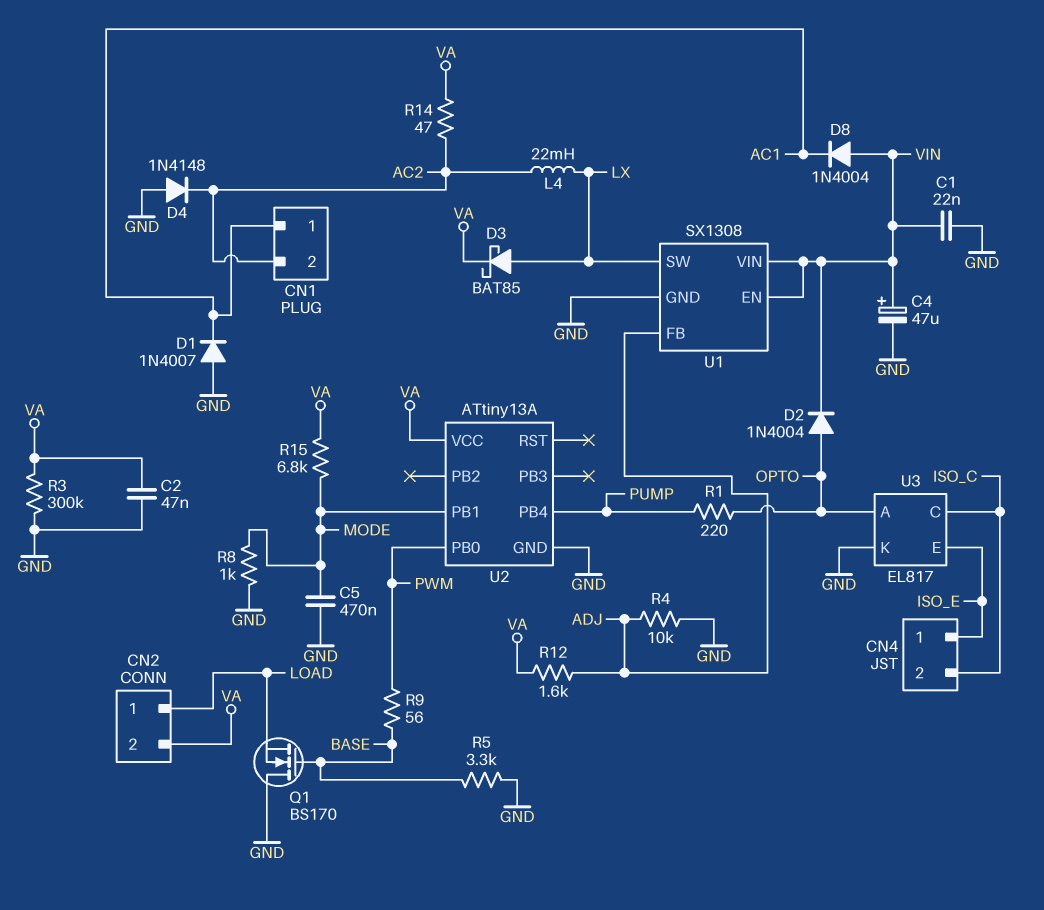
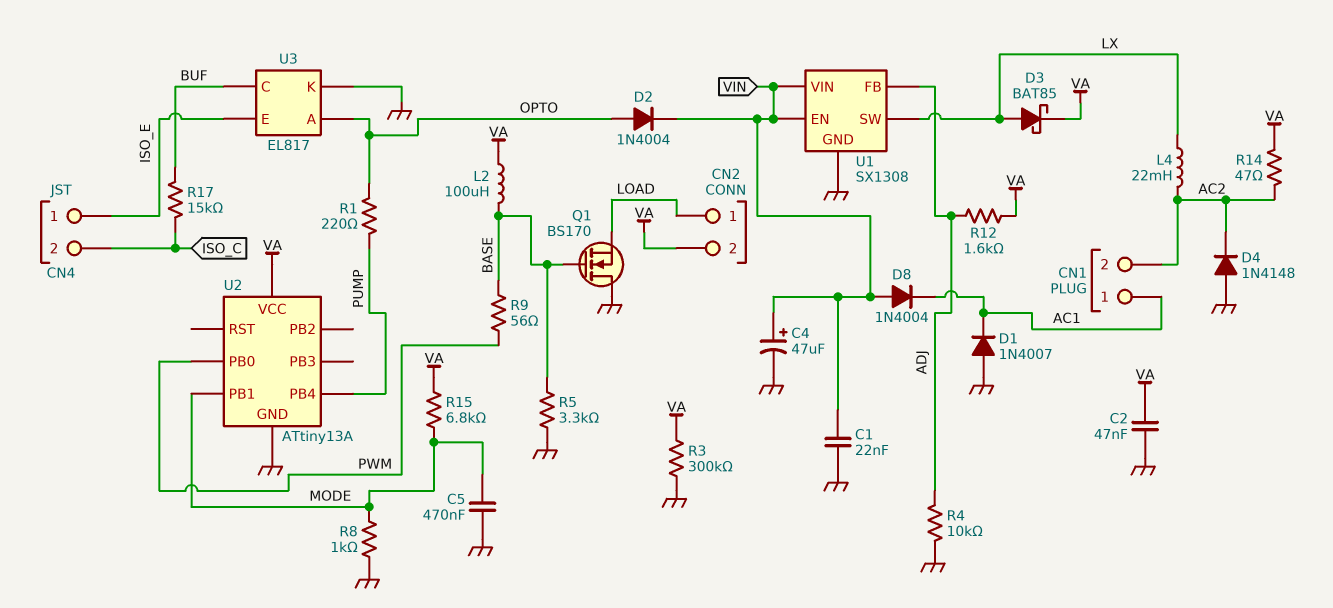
L2: none -> 100uH (BASE, VA)
R17: none -> 15k (BUF, ISO_C)
U3 pin C: ISO_C -> BUF

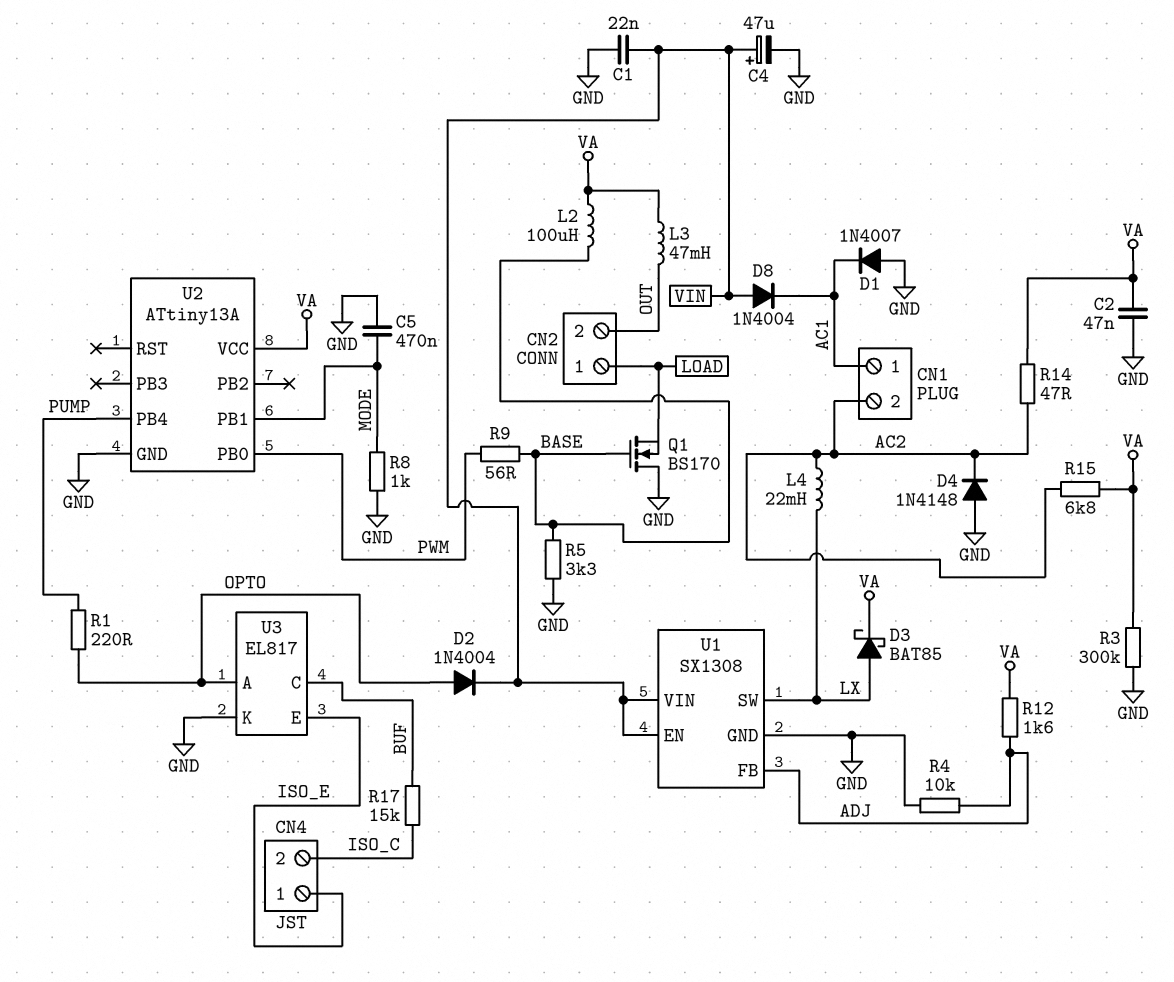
CN2 pin 2: VA -> OUT
L3: none -> 47mH (OUT, VA)
R15: 6.8k (MODE, VA) -> 6.8k (AC2, VA)

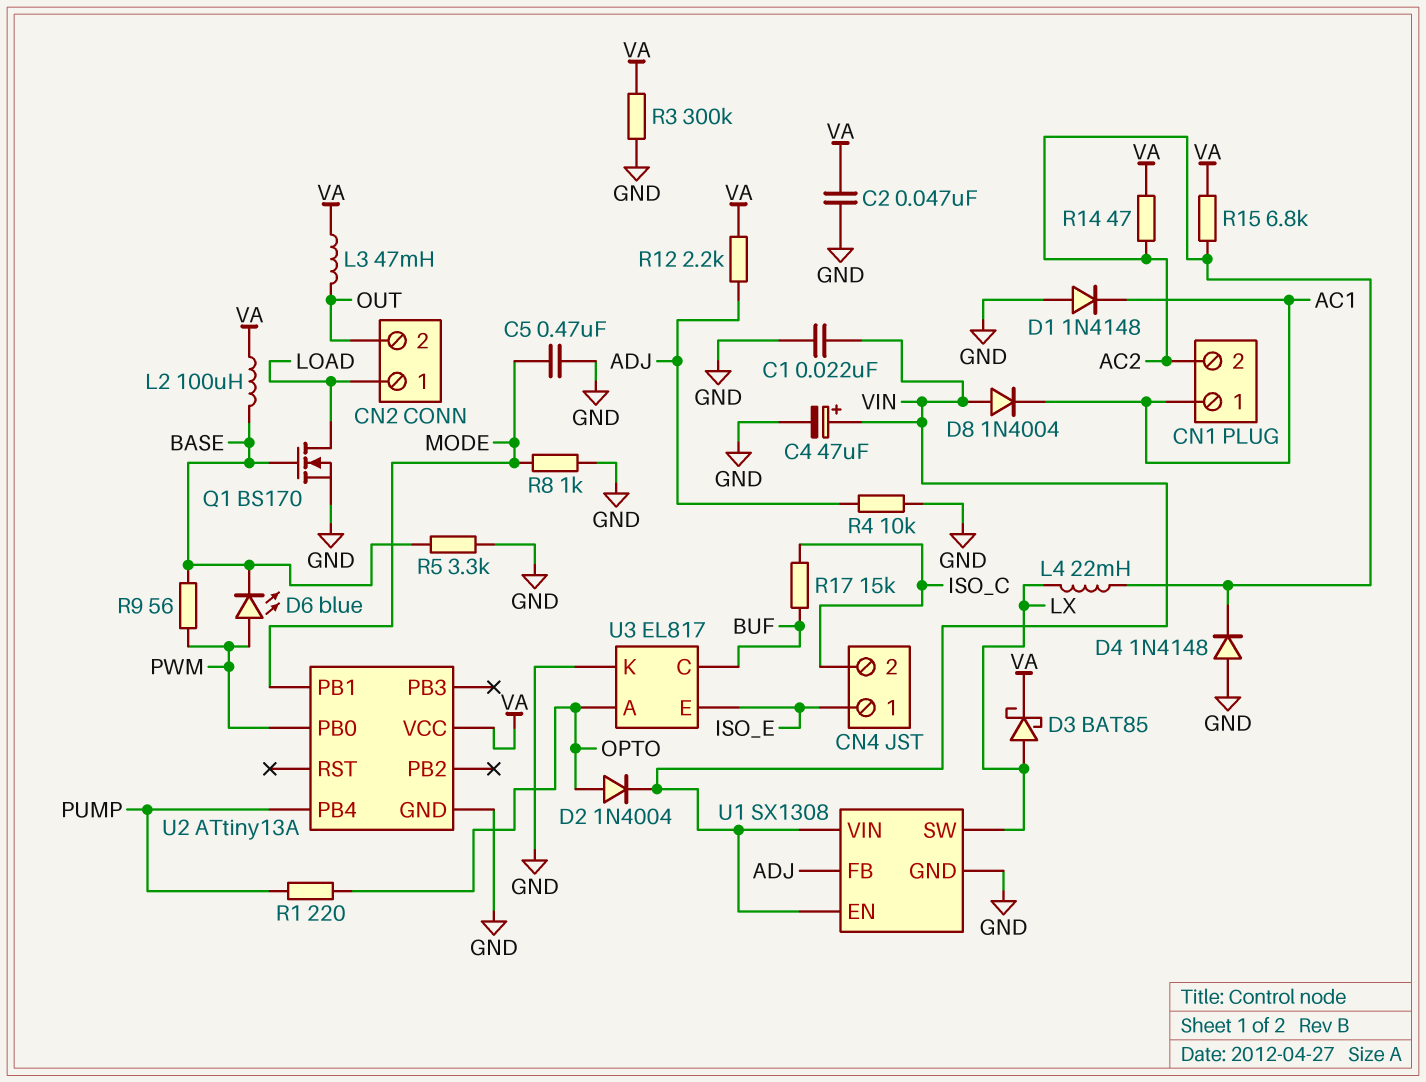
D1: diode 1N4007 (A GND, K AC1) -> diode 1N4148 (A GND, K AC1)
D6: none -> LED blue (A PWM, K BASE)
Q1: NMOS BS170 (G BASE, D GND, S LOAD) -> NMOS BS170 (G BASE, D LOAD, S GND)
R12: 1.6k (ADJ, VA) -> 2.2k (ADJ, VA)

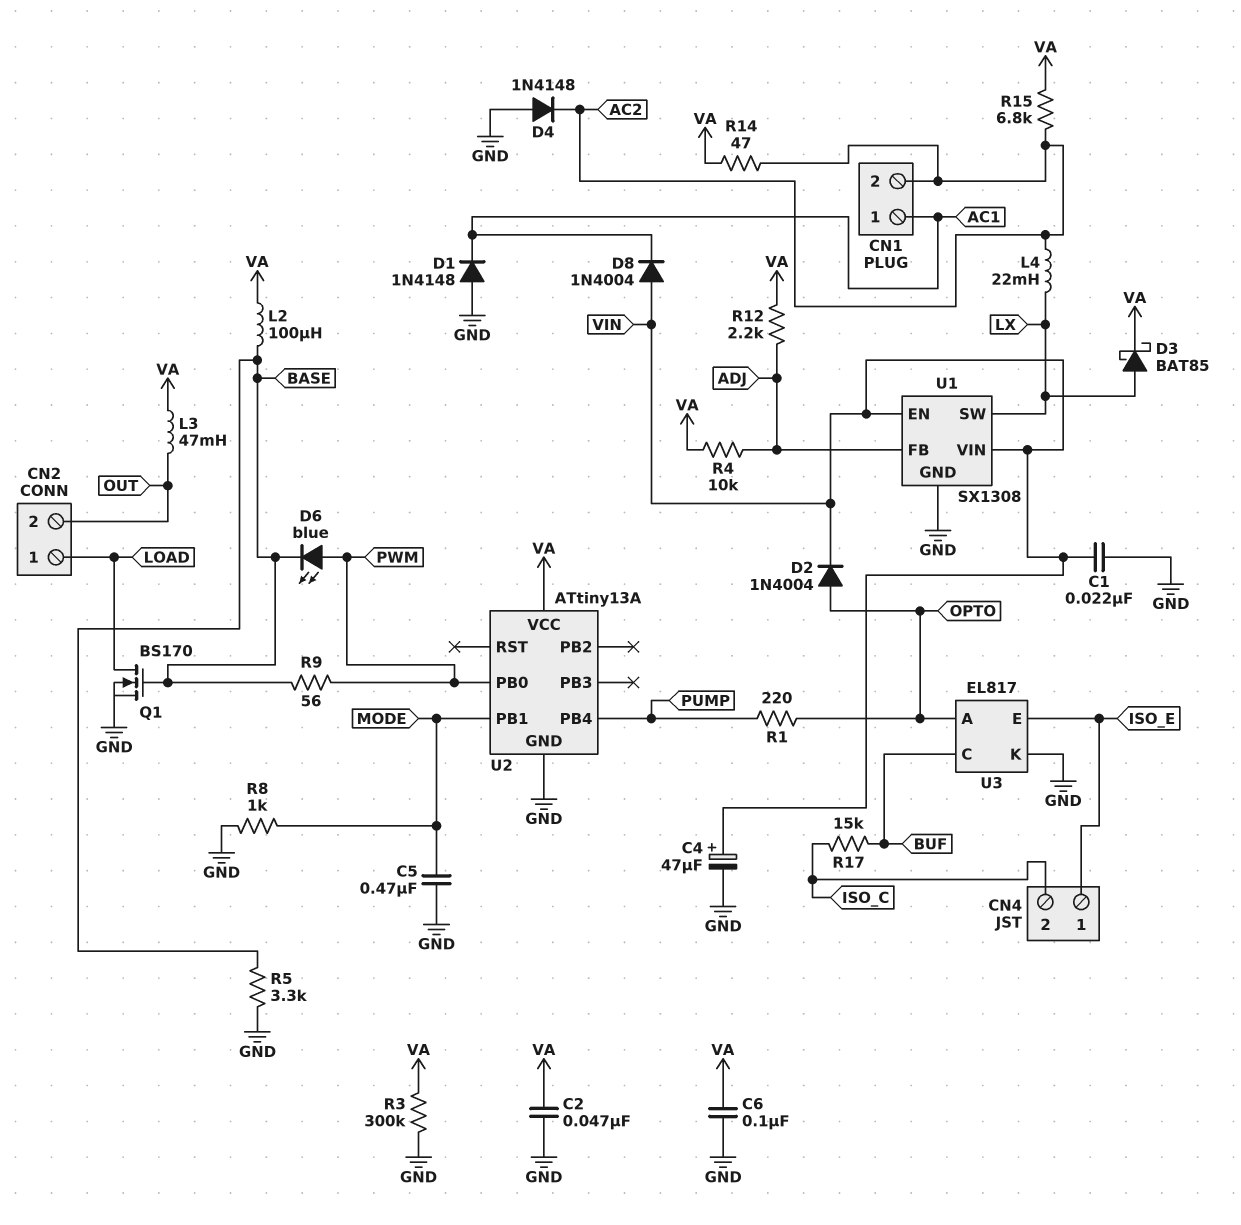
C6: none -> 100nF (GND, VA)
R4: 10k (ADJ, GND) -> 10k (ADJ, VA)

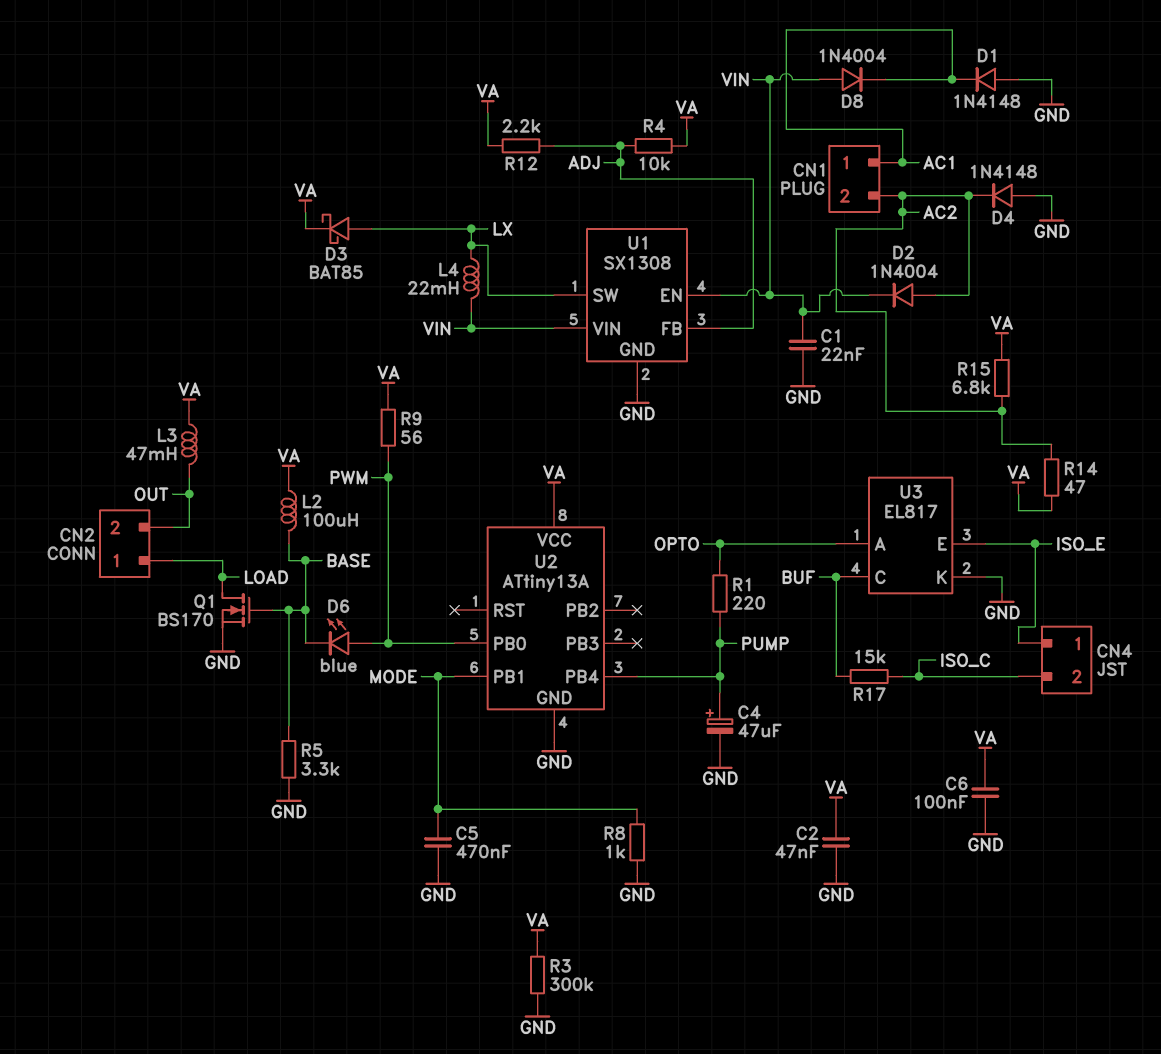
C4: 47uF (plus VIN, minus GND) -> 47uF (plus PUMP, minus GND)
D2: diode 1N4004 (A OPTO, K VIN) -> diode 1N4004 (A AC2, K VIN)
L4: 22mH (AC2, LX) -> 22mH (LX, VIN)
R9: 56 (BASE, PWM) -> 56 (PWM, VA)

